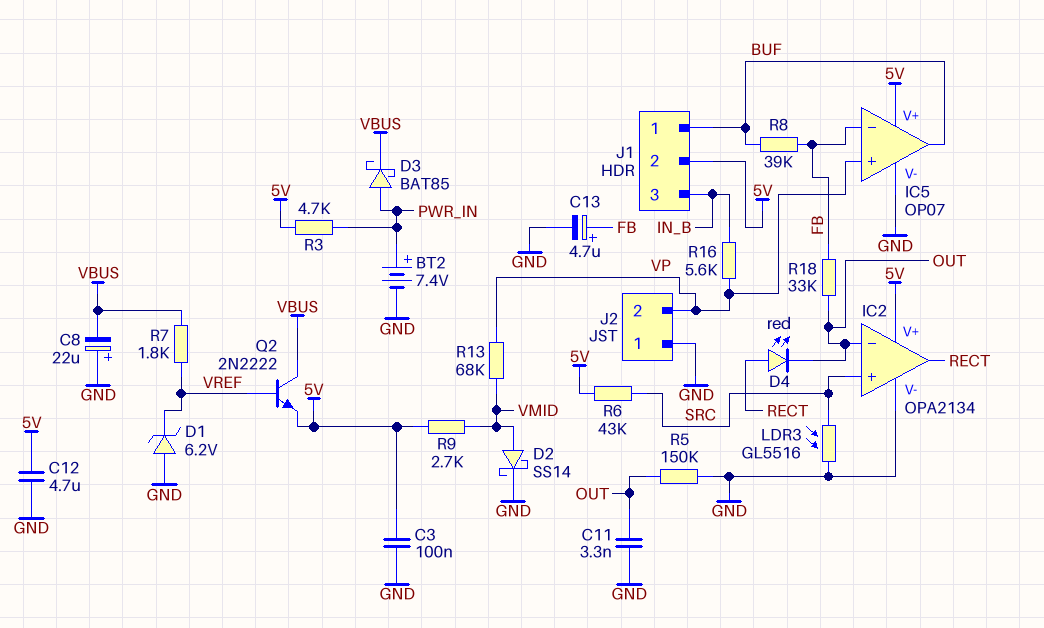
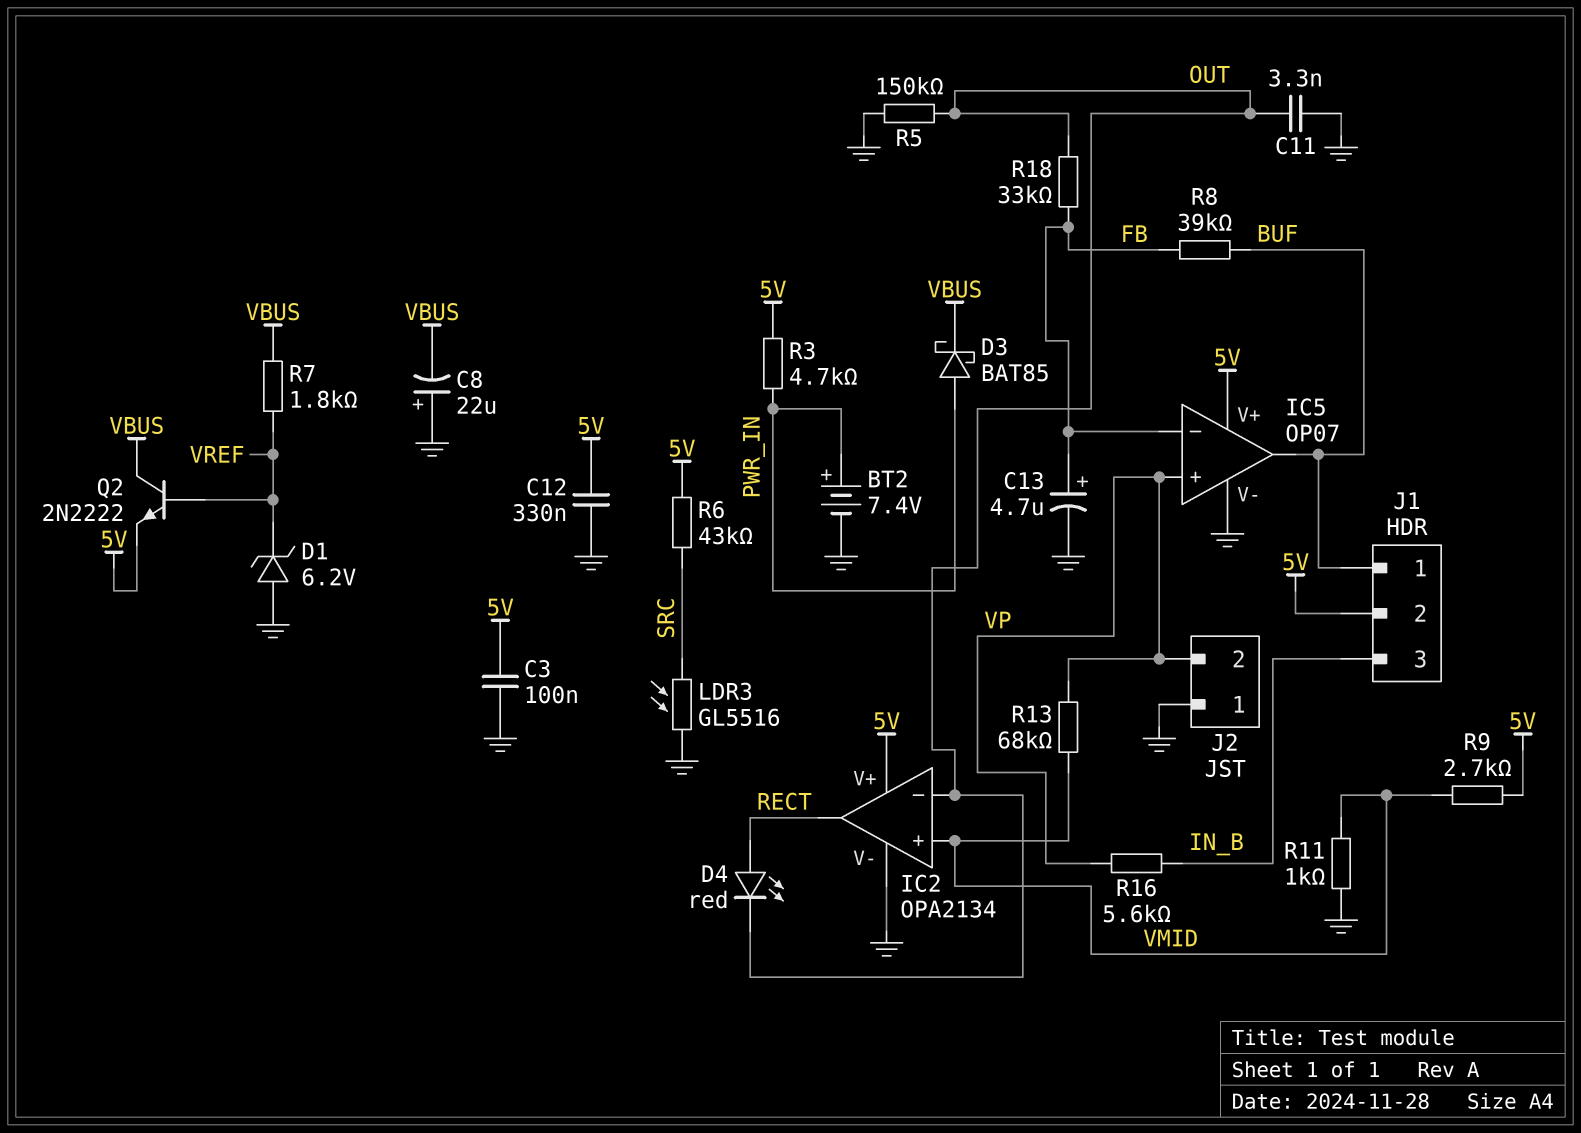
C12: 4.7uF (5V, GND) -> 330nF (5V, GND)
D2: schottky SS14 (A VMID, K GND) -> none
IC2 pin in+: SRC -> VMID
R11: none -> 1k (GND, VMID)

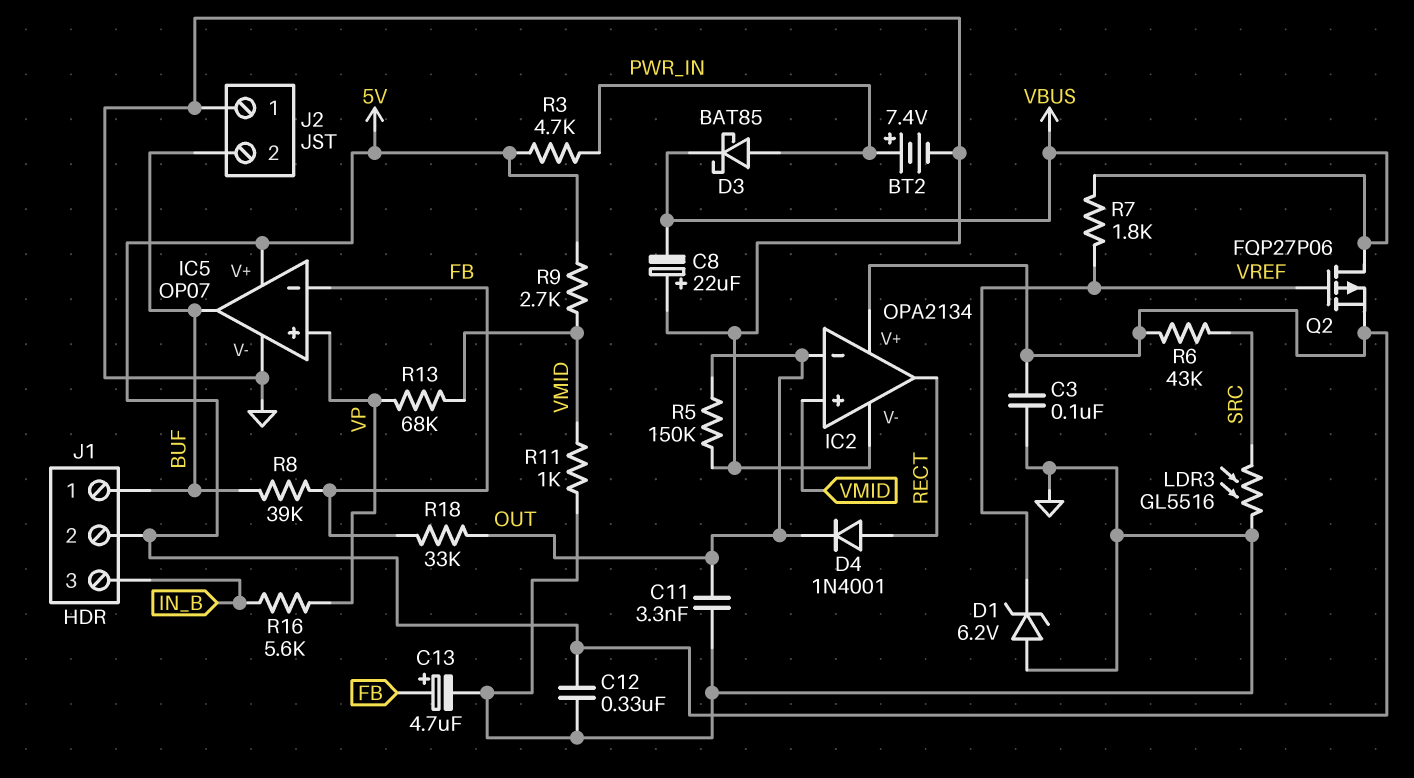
D4: LED red (A RECT, K OUT) -> diode 1N4001 (A RECT, K OUT)
J2 pin 2: VP -> BUF
Q2: NPN 2N2222 (B VREF, C VBUS, E 5V) -> PMOS FQP27P06 (G VREF, D VBUS, S 5V)

